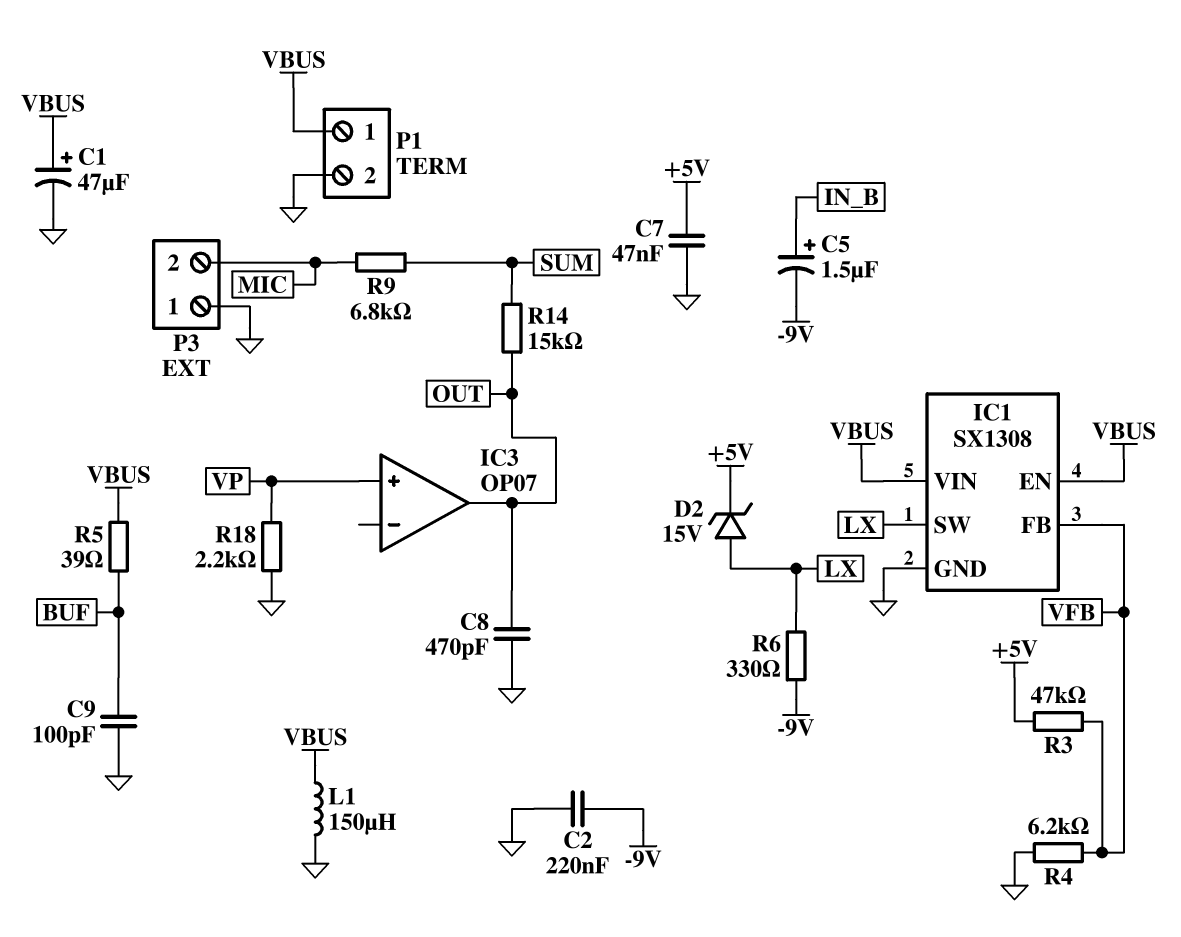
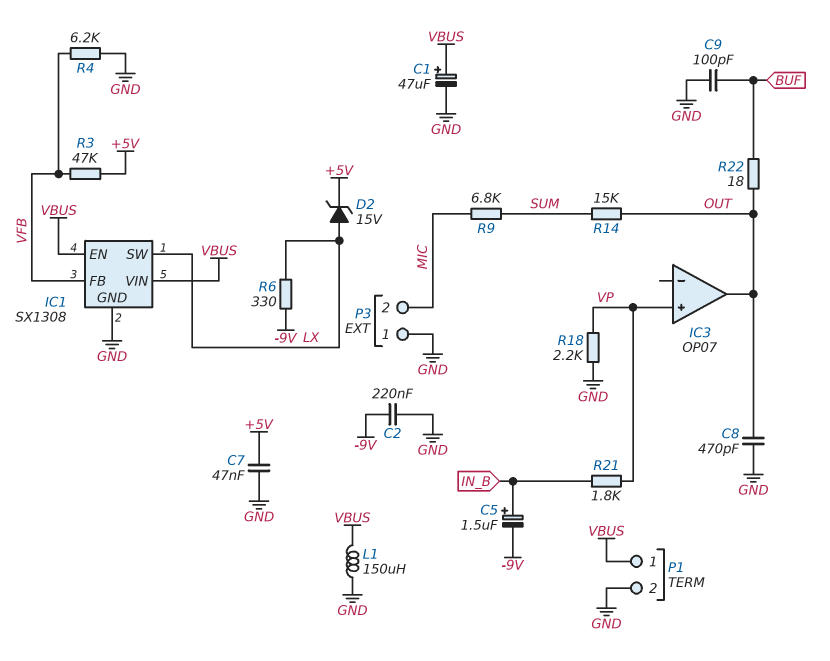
R5: 39 (BUF, VBUS) -> none
R21: none -> 1.8k (IN_B, VP)
R22: none -> 18 (BUF, OUT)

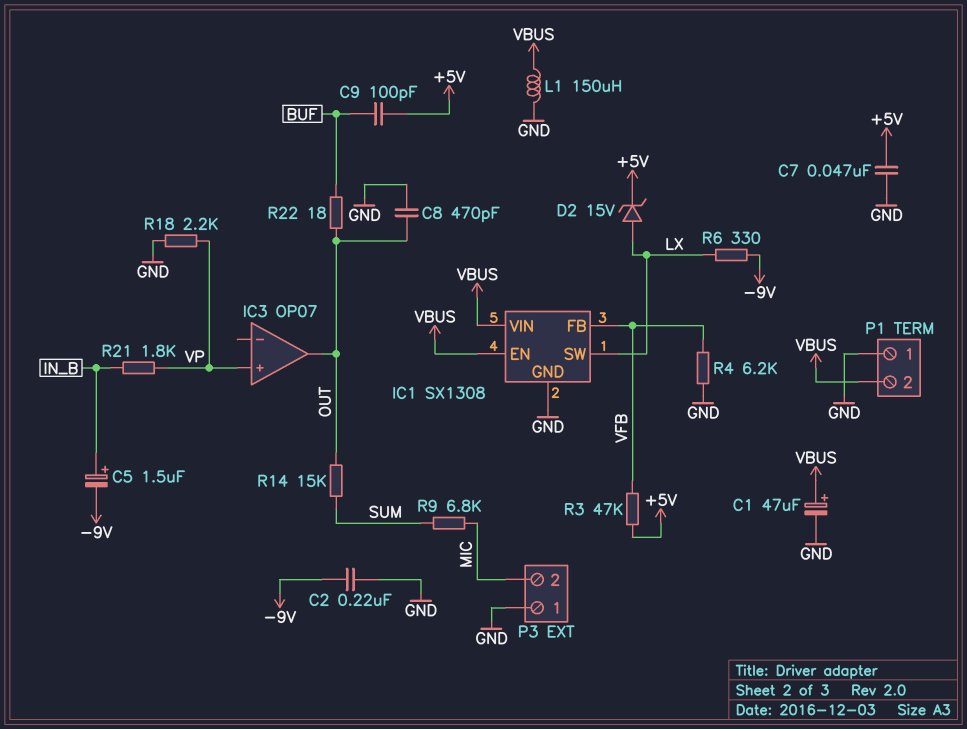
C9: 100pF (BUF, GND) -> 100pF (+5V, BUF)
P1 pin 1: VBUS -> GND
P1 pin 2: GND -> VBUS

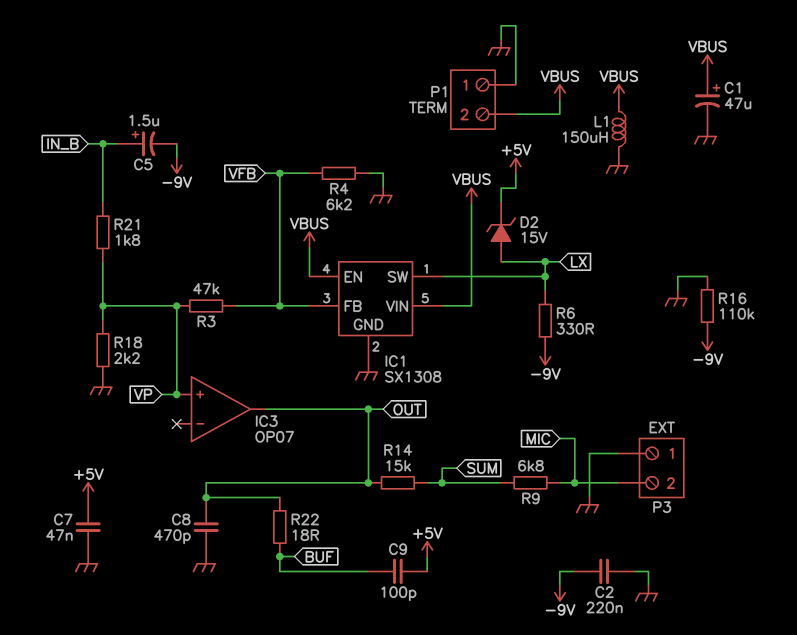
R3: 47k (+5V, VFB) -> 47k (VFB, VP)
R16: none -> 110k (-9V, GND)

